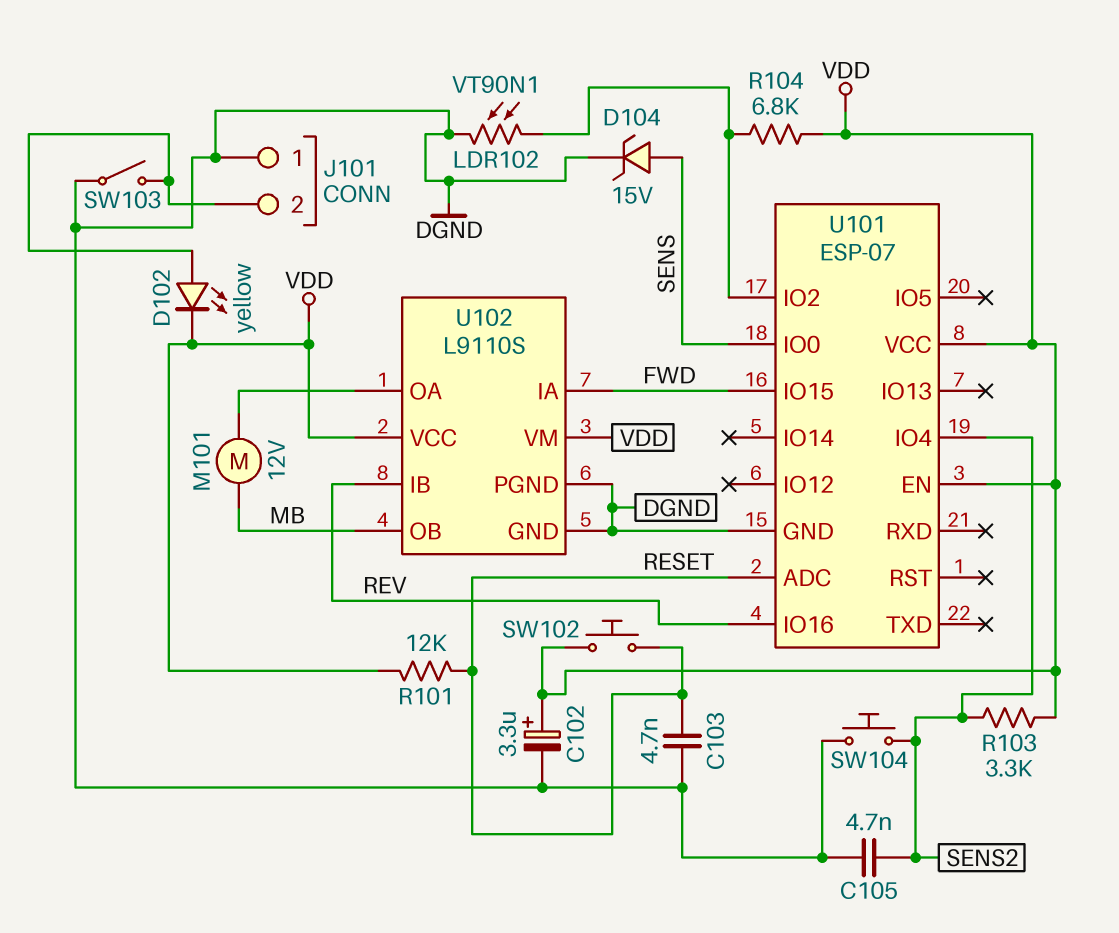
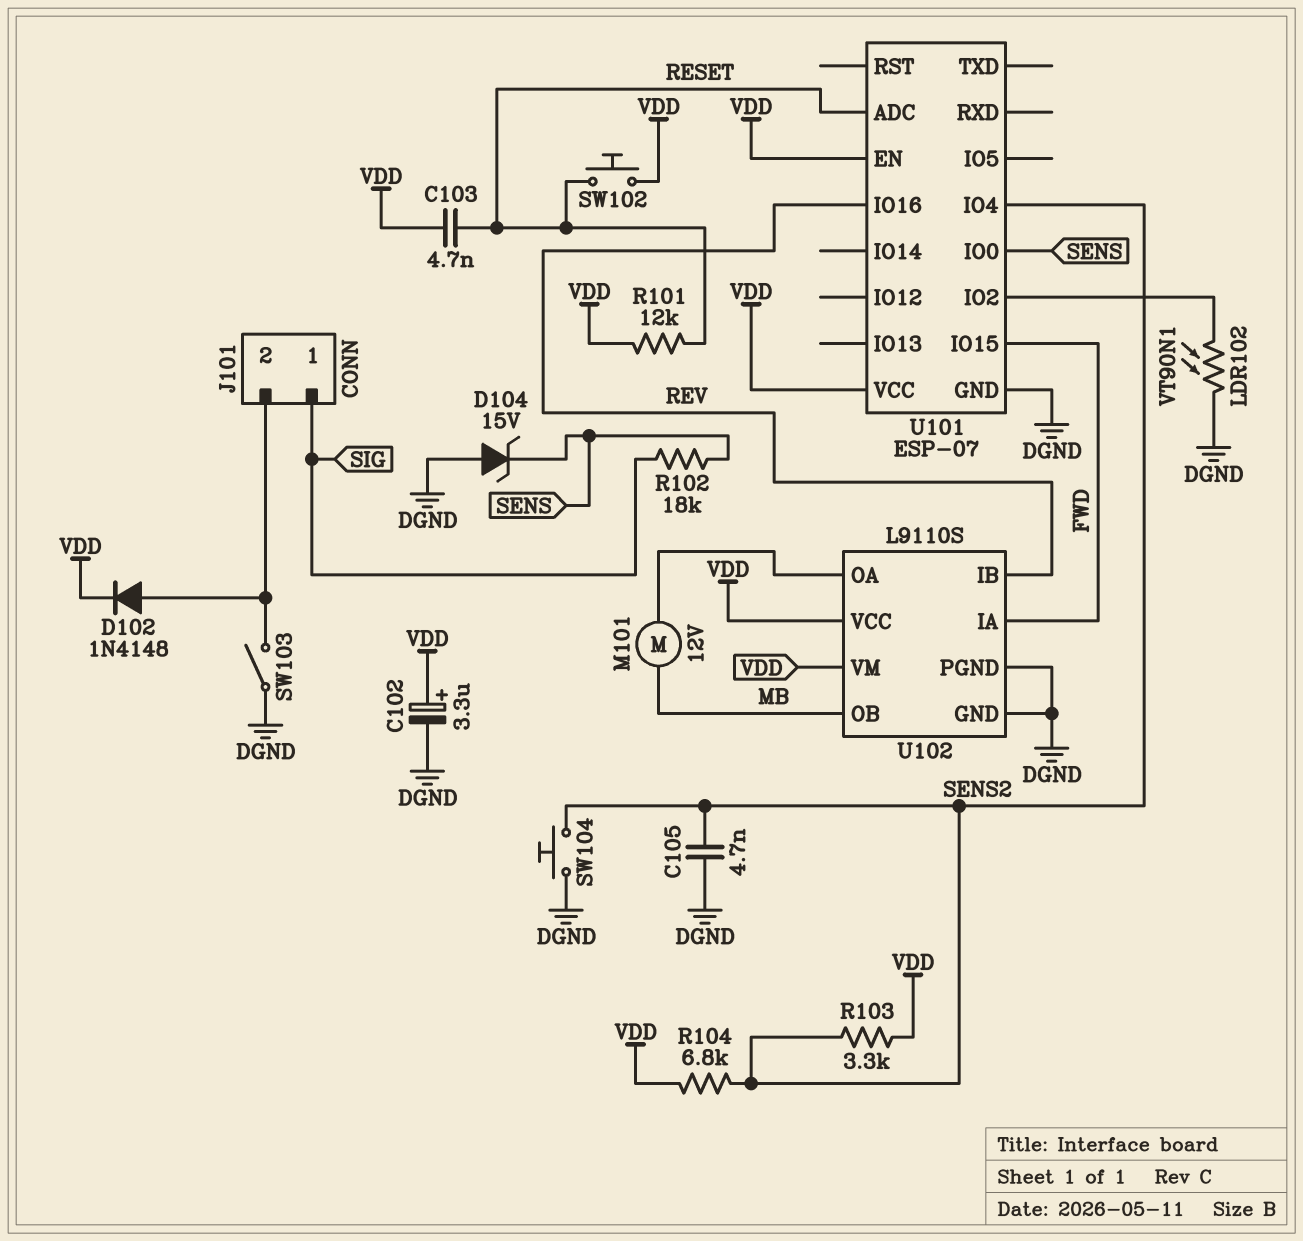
C103: 4.7nF (DGND, RESET) -> 4.7nF (RESET, VDD)
D102: LED yellow (A J101/2, K VDD) -> diode 1N4148 (A J101/2, K VDD)
D104: zener 15V (A SENS, K DGND) -> zener 15V (A DGND, K SENS)
J101 pin 1: DGND -> SIG
R102: none -> 18k (SENS, SIG)
R104: 6.8k (U101/IO2, VDD) -> 6.8k (SENS2, VDD)

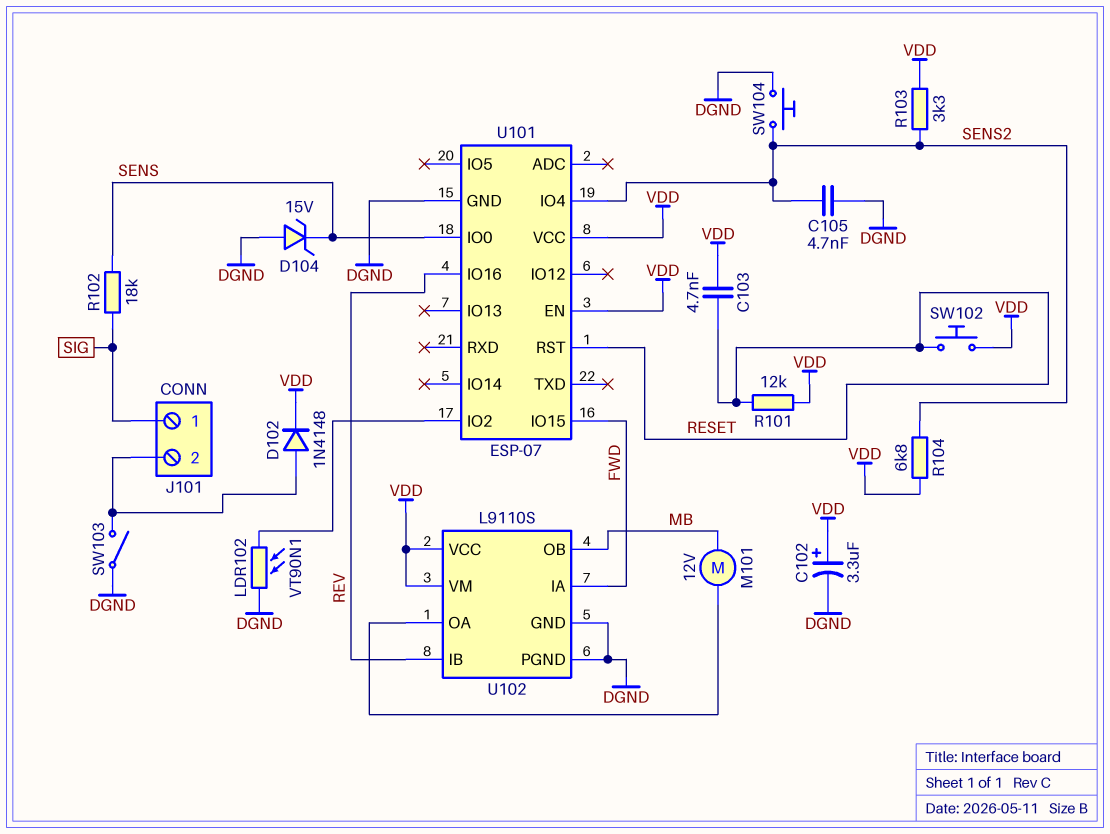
U101 pin ADC: RESET -> none
U101 pin RST: none -> RESET

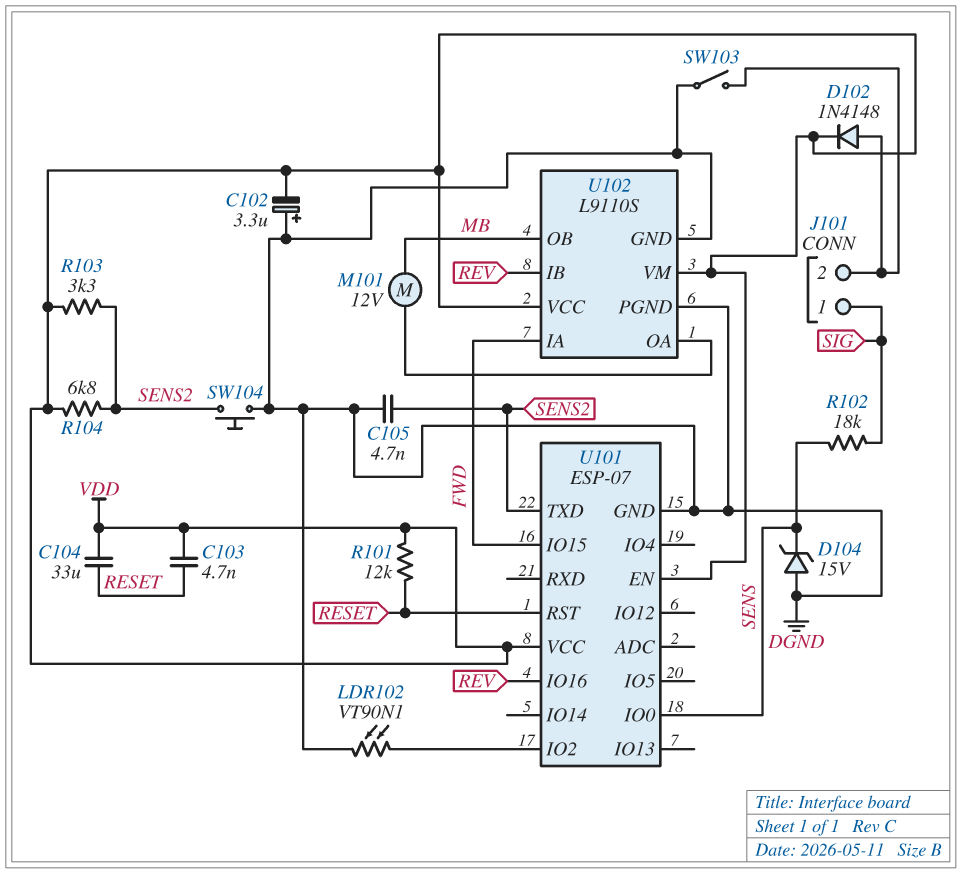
C102: 3.3uF (plus VDD, minus DGND) -> 3.3uF (plus DGND, minus VDD)
C104: none -> 33uF (RESET, VDD)
SW102: button (RESET, VDD) -> none
U101 pin IO4: SENS2 -> none
U101 pin TXD: none -> SENS2

